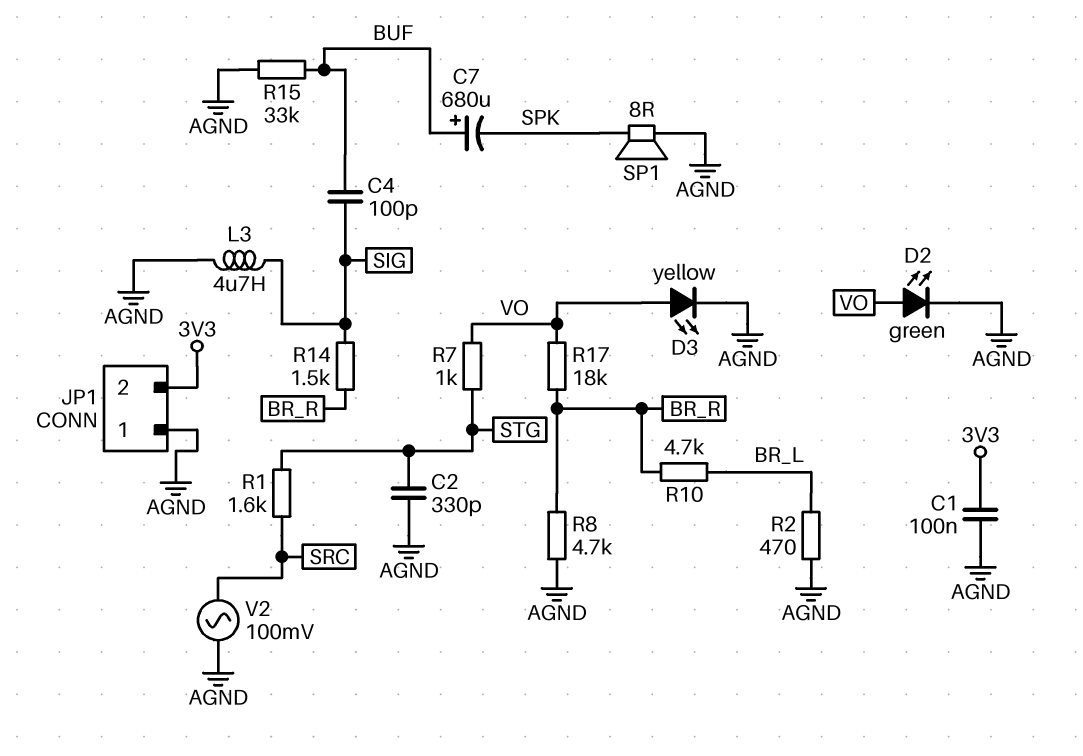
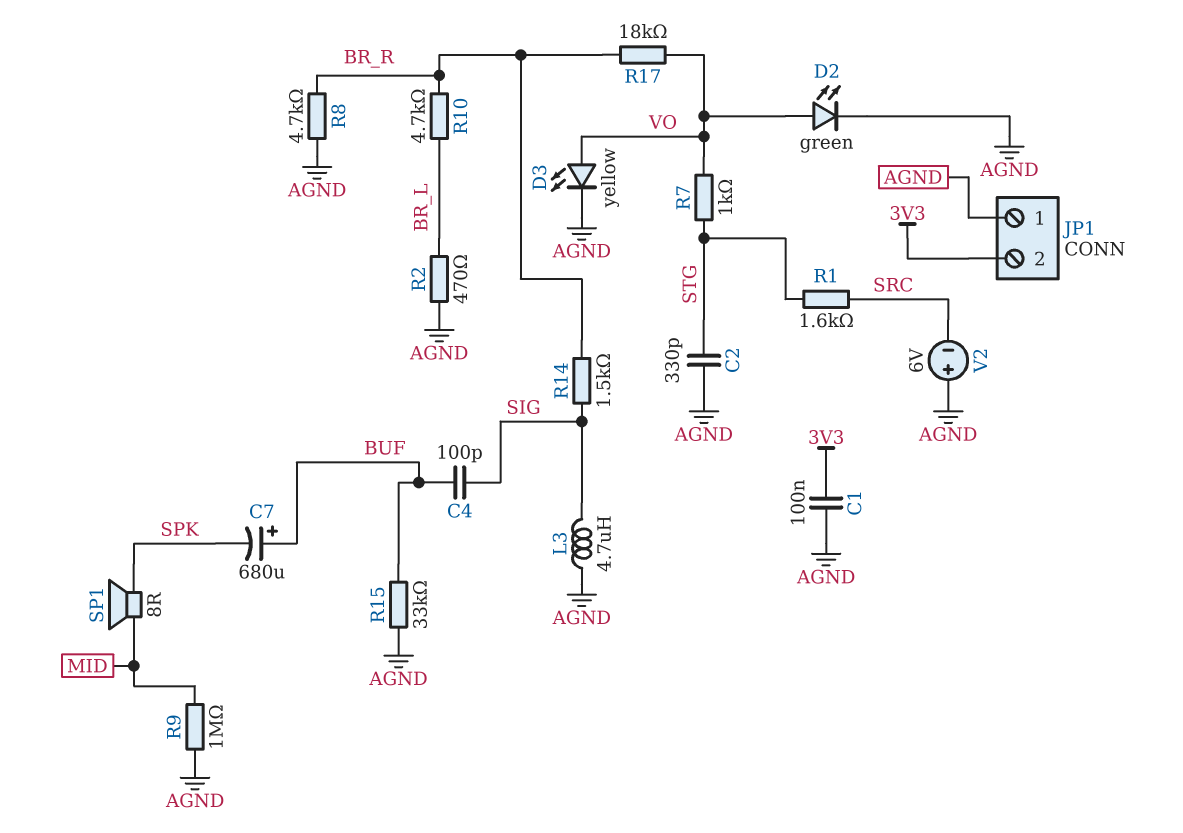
R9: none -> 1M (AGND, MID)
SP1: speaker 8R (AGND, SPK) -> speaker 8R (MID, SPK)
V2: AC 100mV (AGND, SRC) -> 6V (plus AGND, minus SRC)

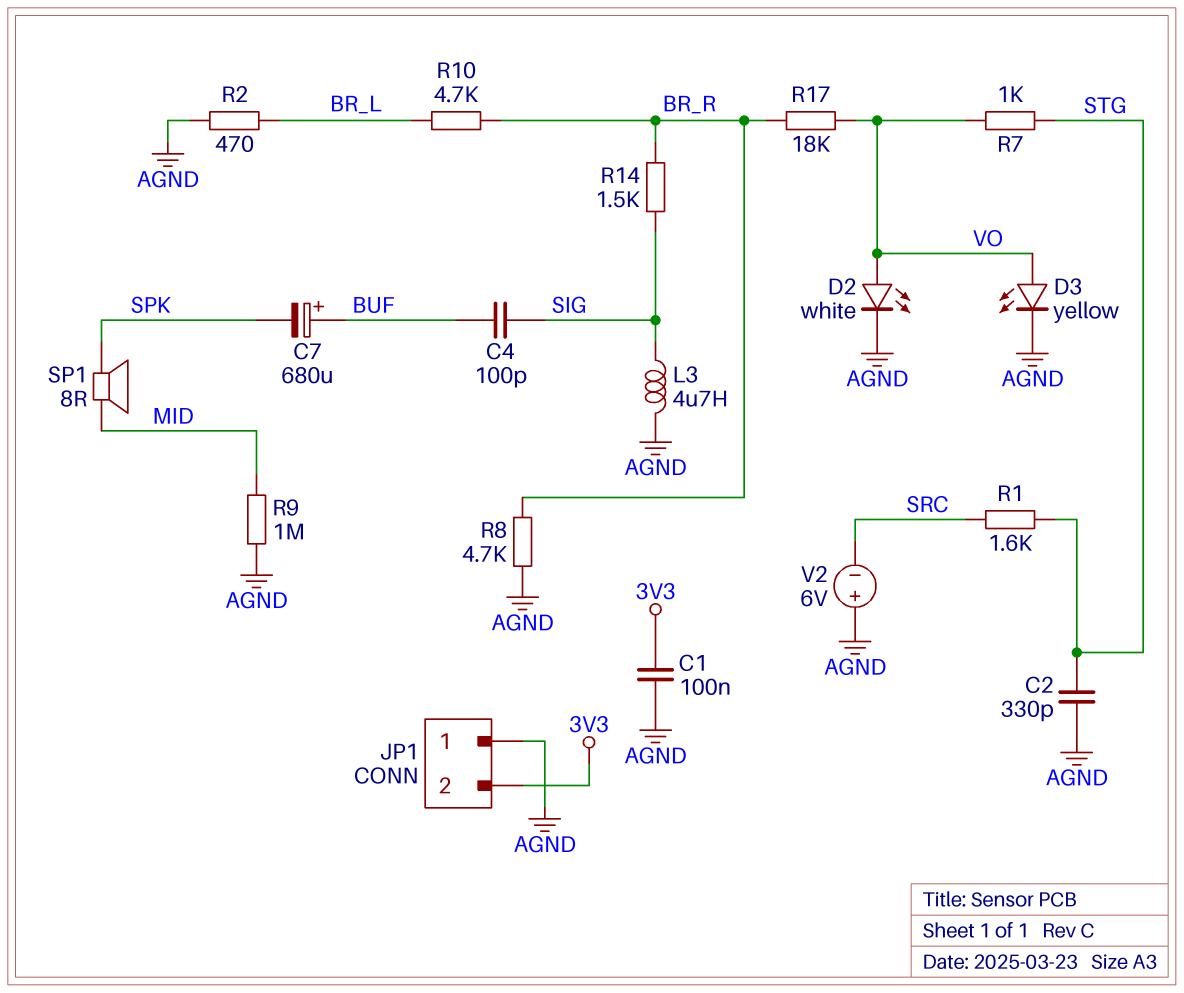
D2: LED green (A VO, K AGND) -> LED white (A VO, K AGND)
R15: 33k (AGND, BUF) -> none

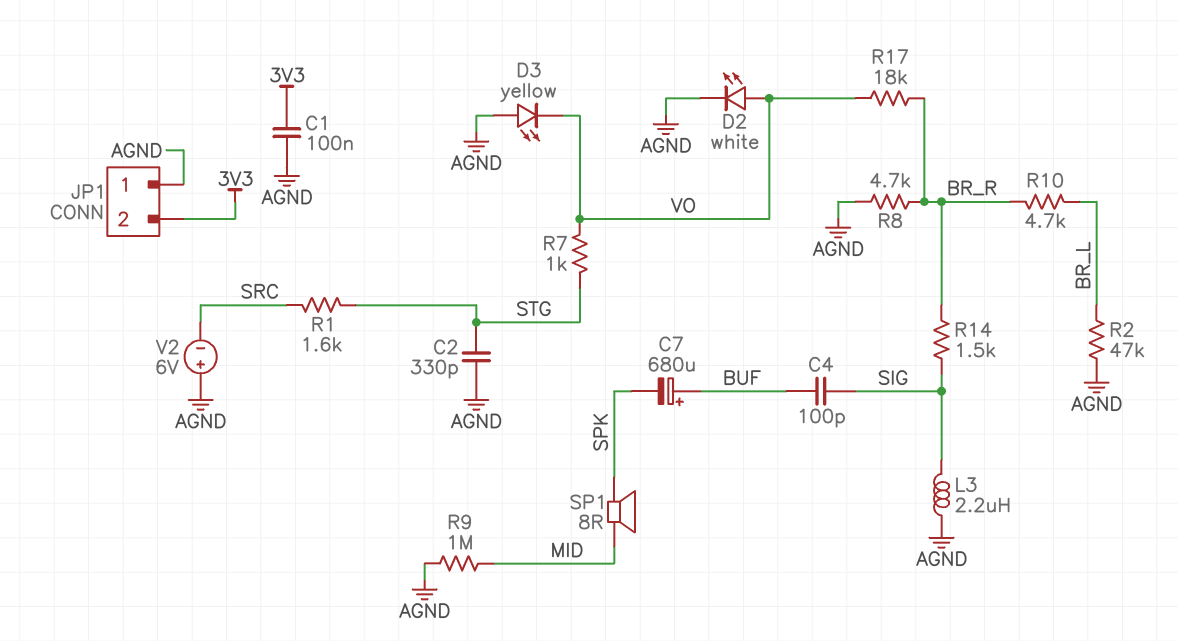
D3: LED yellow (A VO, K AGND) -> LED yellow (A AGND, K VO)
L3: 4.7uH (AGND, SIG) -> 2.2uH (AGND, SIG)
R2: 470 (AGND, BR_L) -> 47k (AGND, BR_L)

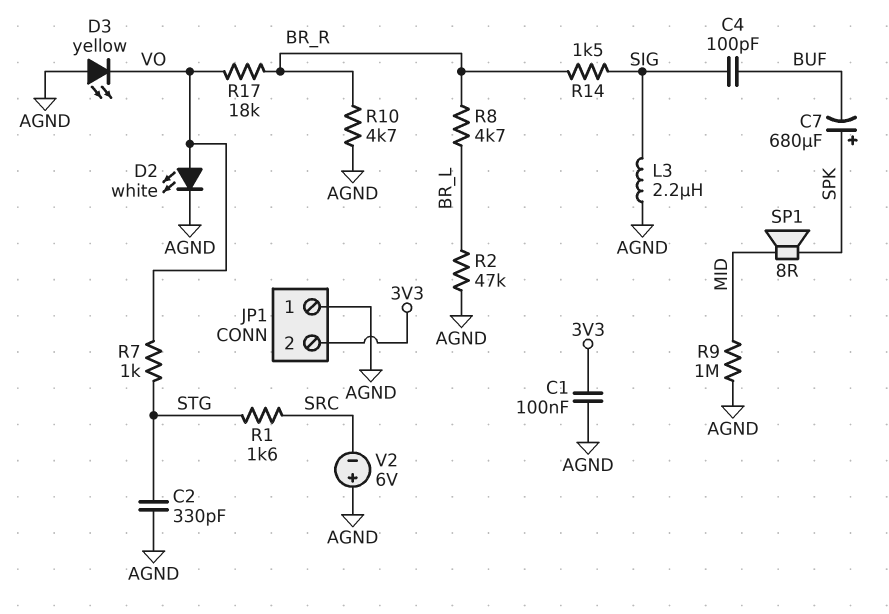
C7: 680uF (plus BUF, minus SPK) -> 680uF (plus SPK, minus BUF)
R8: 4.7k (AGND, BR_R) -> 4.7k (BR_L, BR_R)
R10: 4.7k (BR_L, BR_R) -> 4.7k (AGND, BR_R)

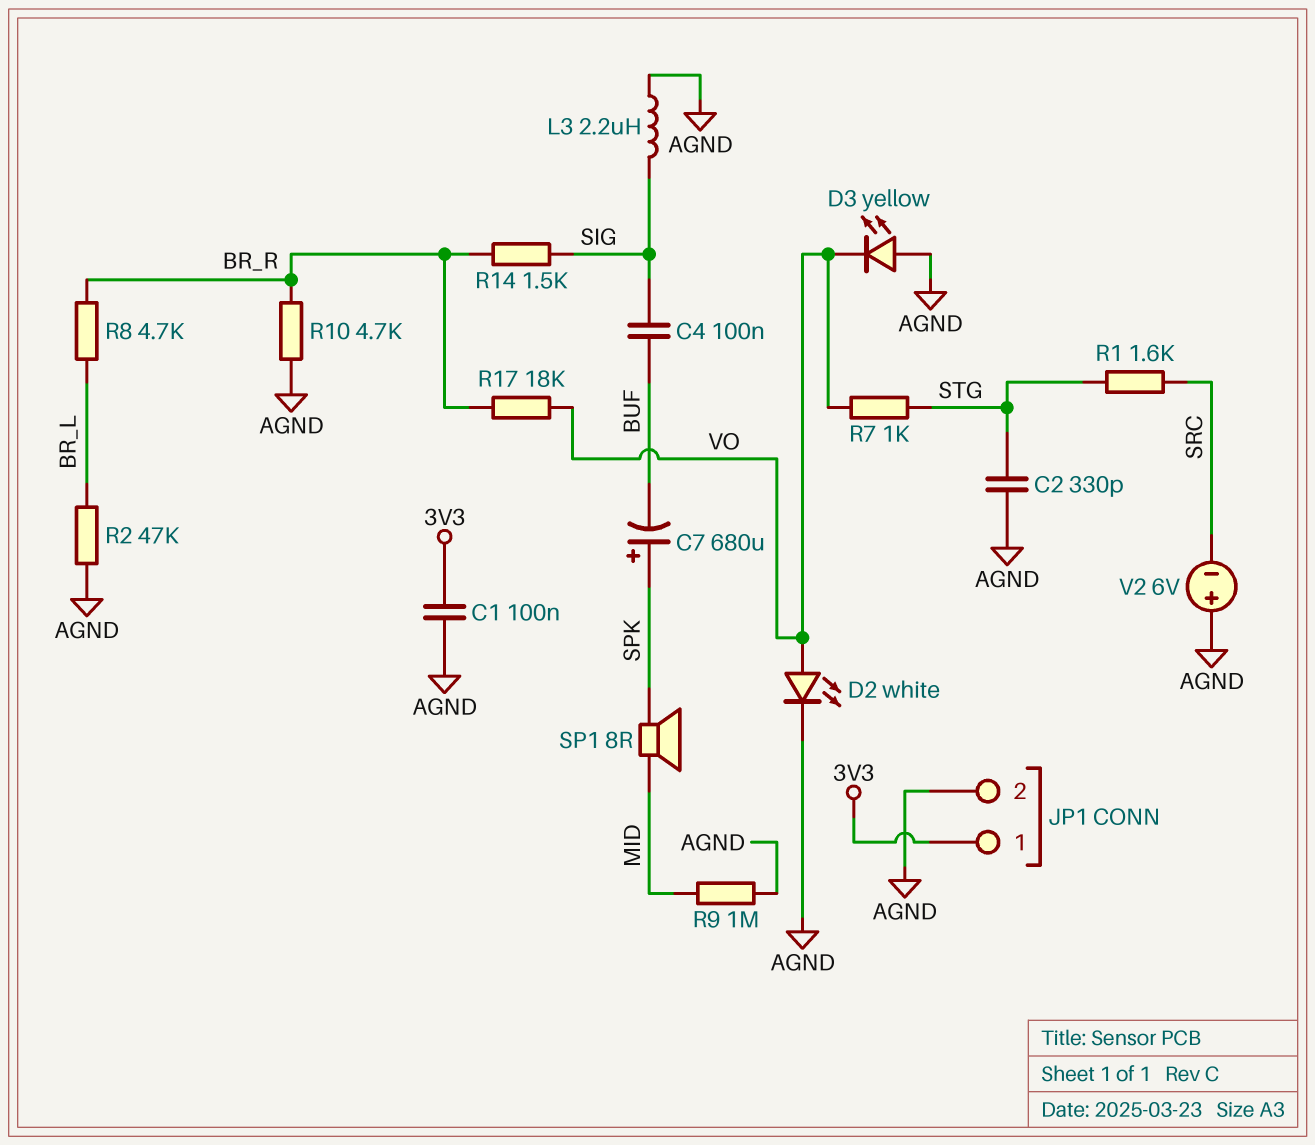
C4: 100pF (BUF, SIG) -> 100nF (BUF, SIG)
JP1 pin 1: AGND -> 3V3
JP1 pin 2: 3V3 -> AGND

